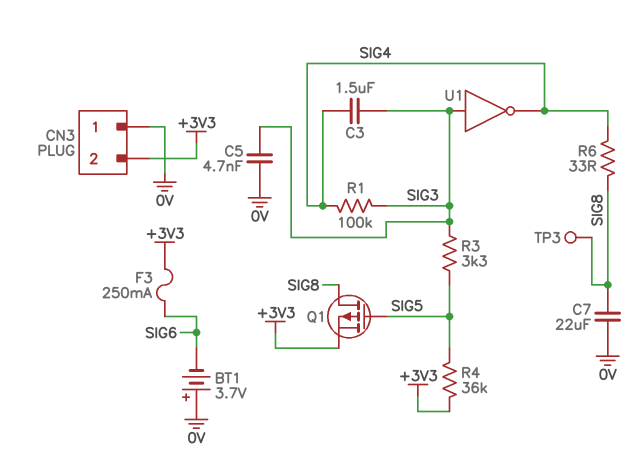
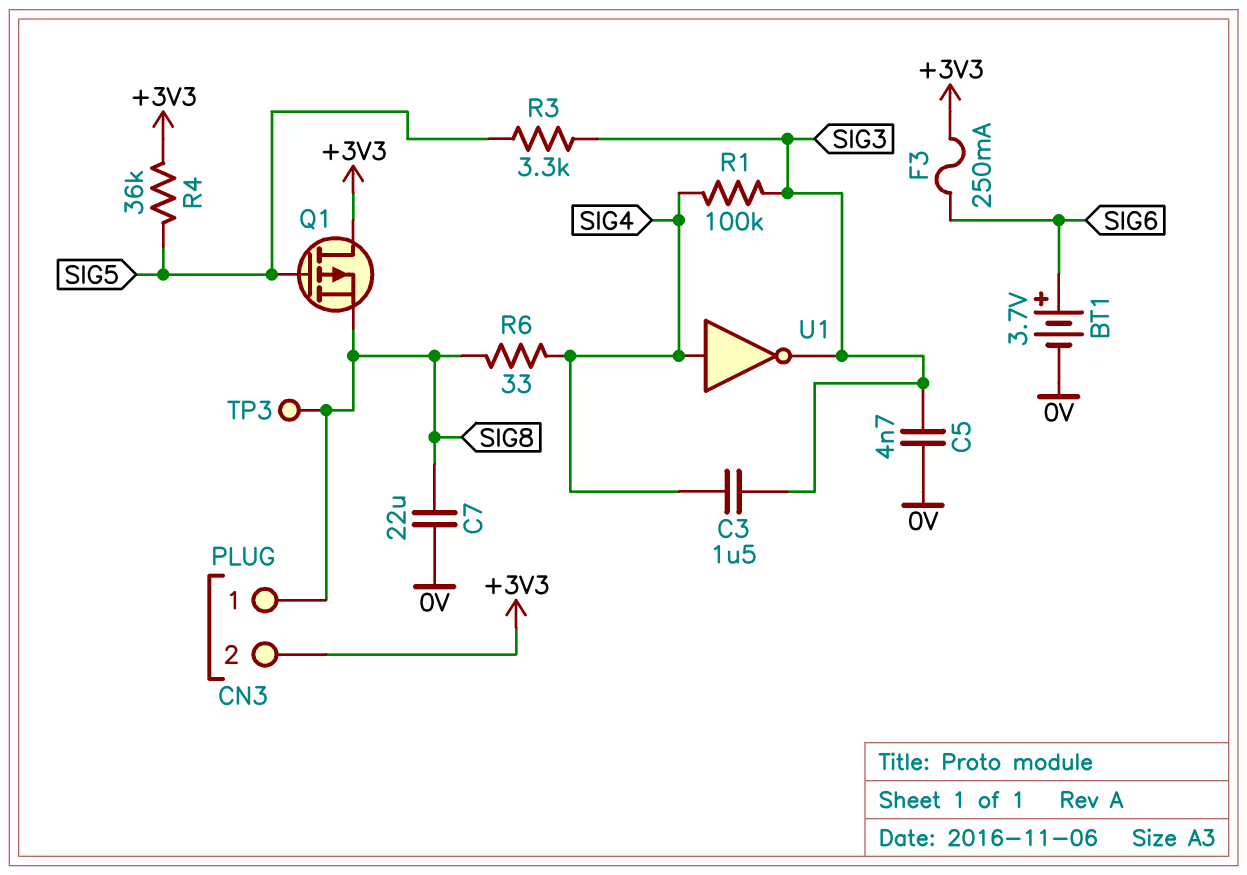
BT1: 3.7V (plus 0V, minus SIG6) -> 3.7V (plus SIG6, minus 0V)
CN3 pin 1: 0V -> SIG8
Q1: PMOS (G SIG5, D SIG8, S +3V3) -> PMOS (G SIG5, D +3V3, S SIG8)
U1: NOT (in SIG3, out SIG4) -> NOT (in SIG4, out SIG3)

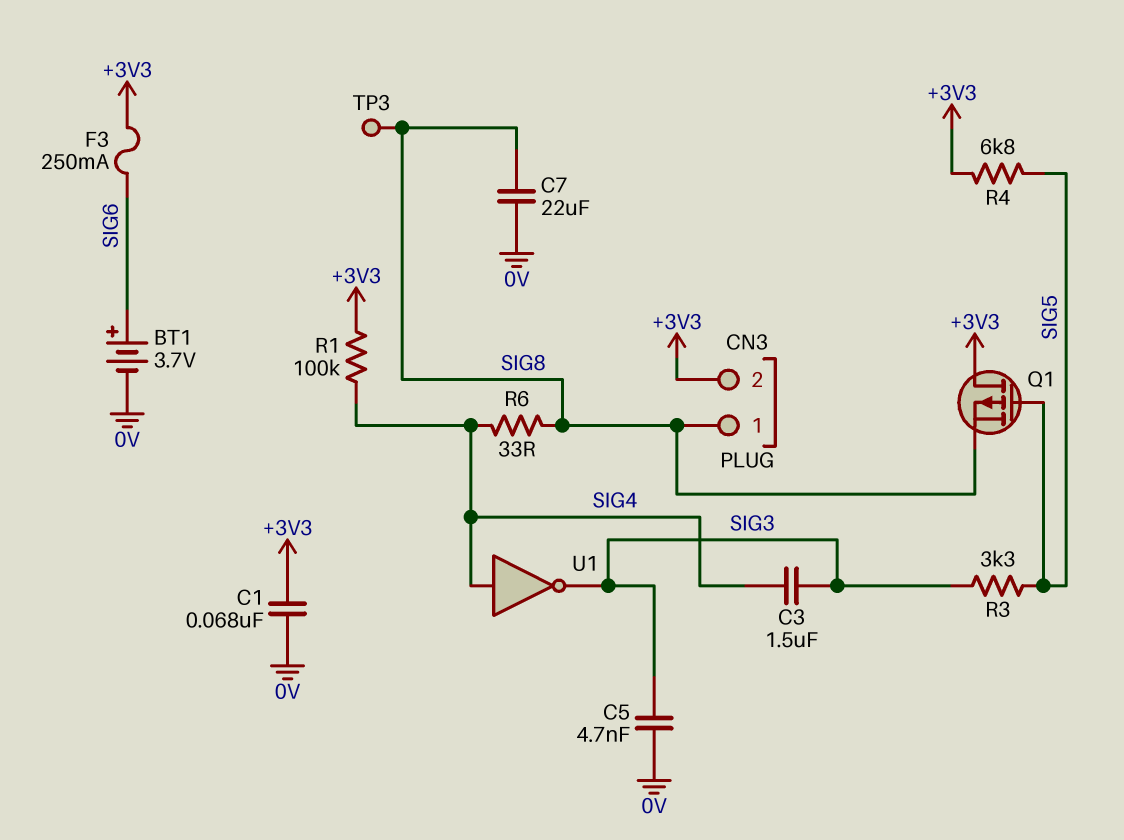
C1: none -> 68nF (+3V3, 0V)
R1: 100k (SIG3, SIG4) -> 100k (+3V3, SIG4)
R4: 36k (+3V3, SIG5) -> 6.8k (+3V3, SIG5)

